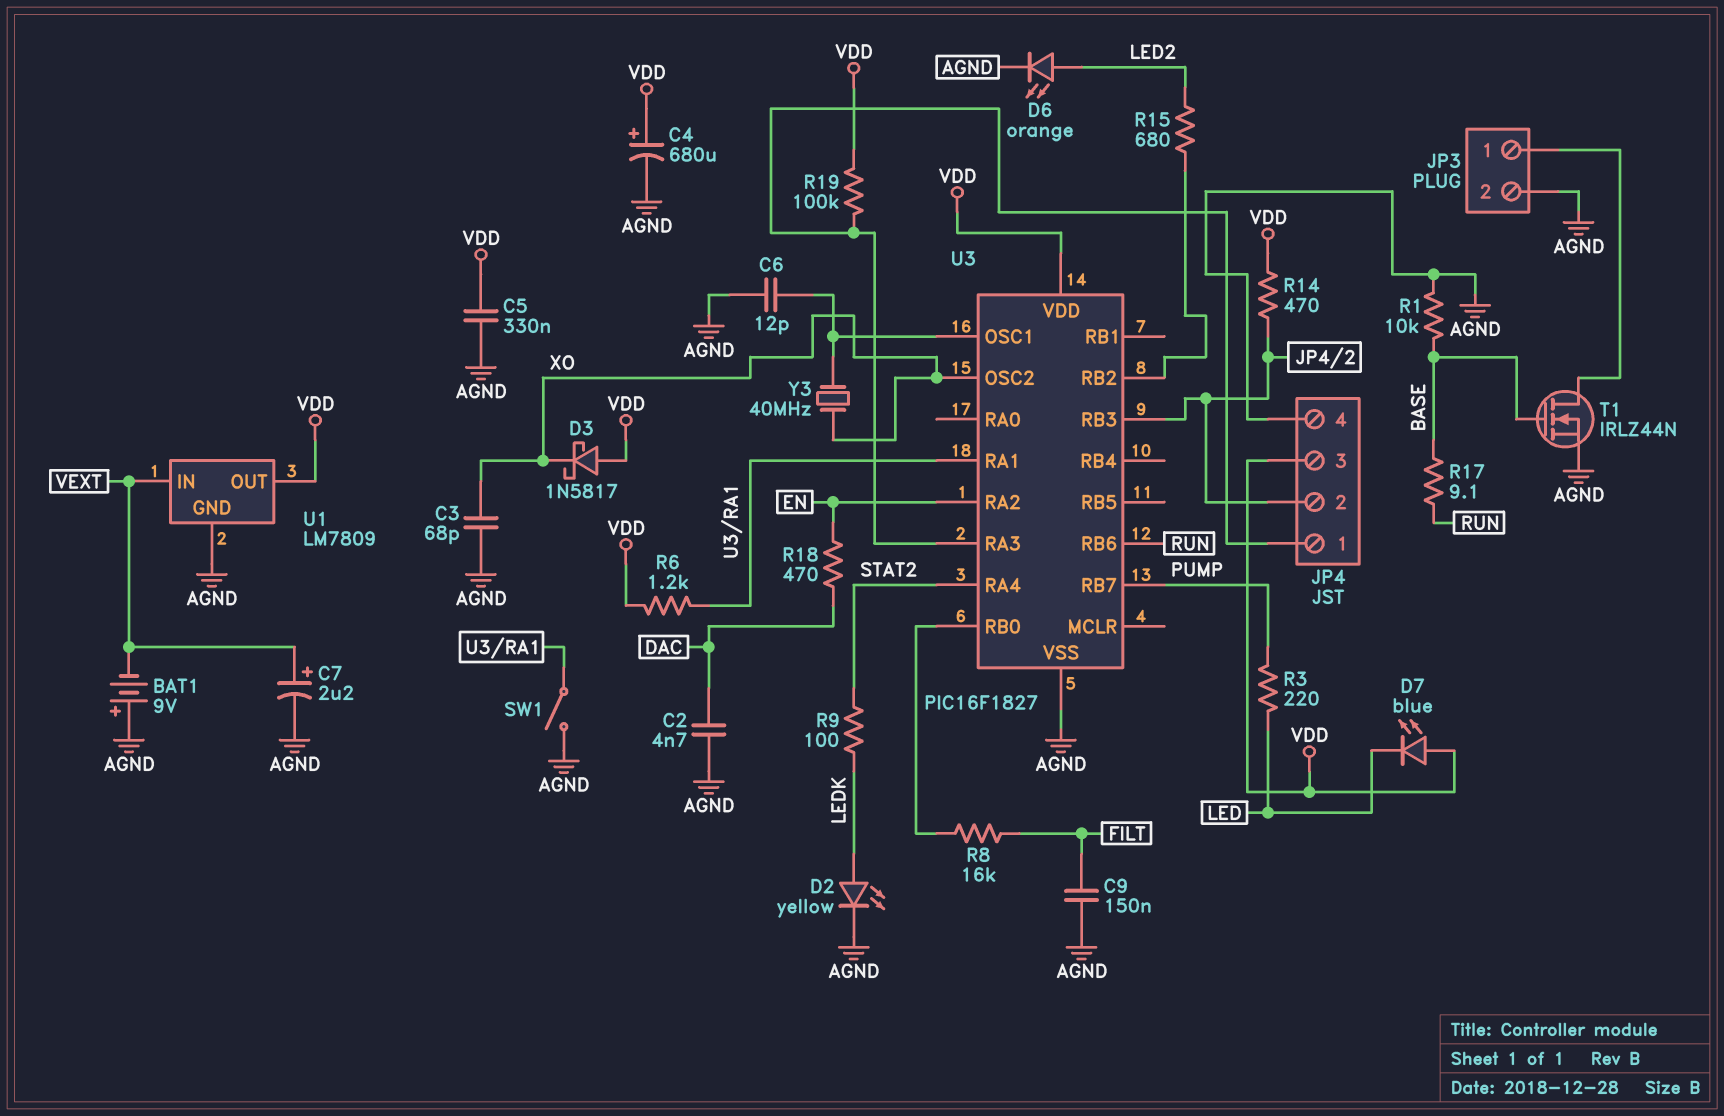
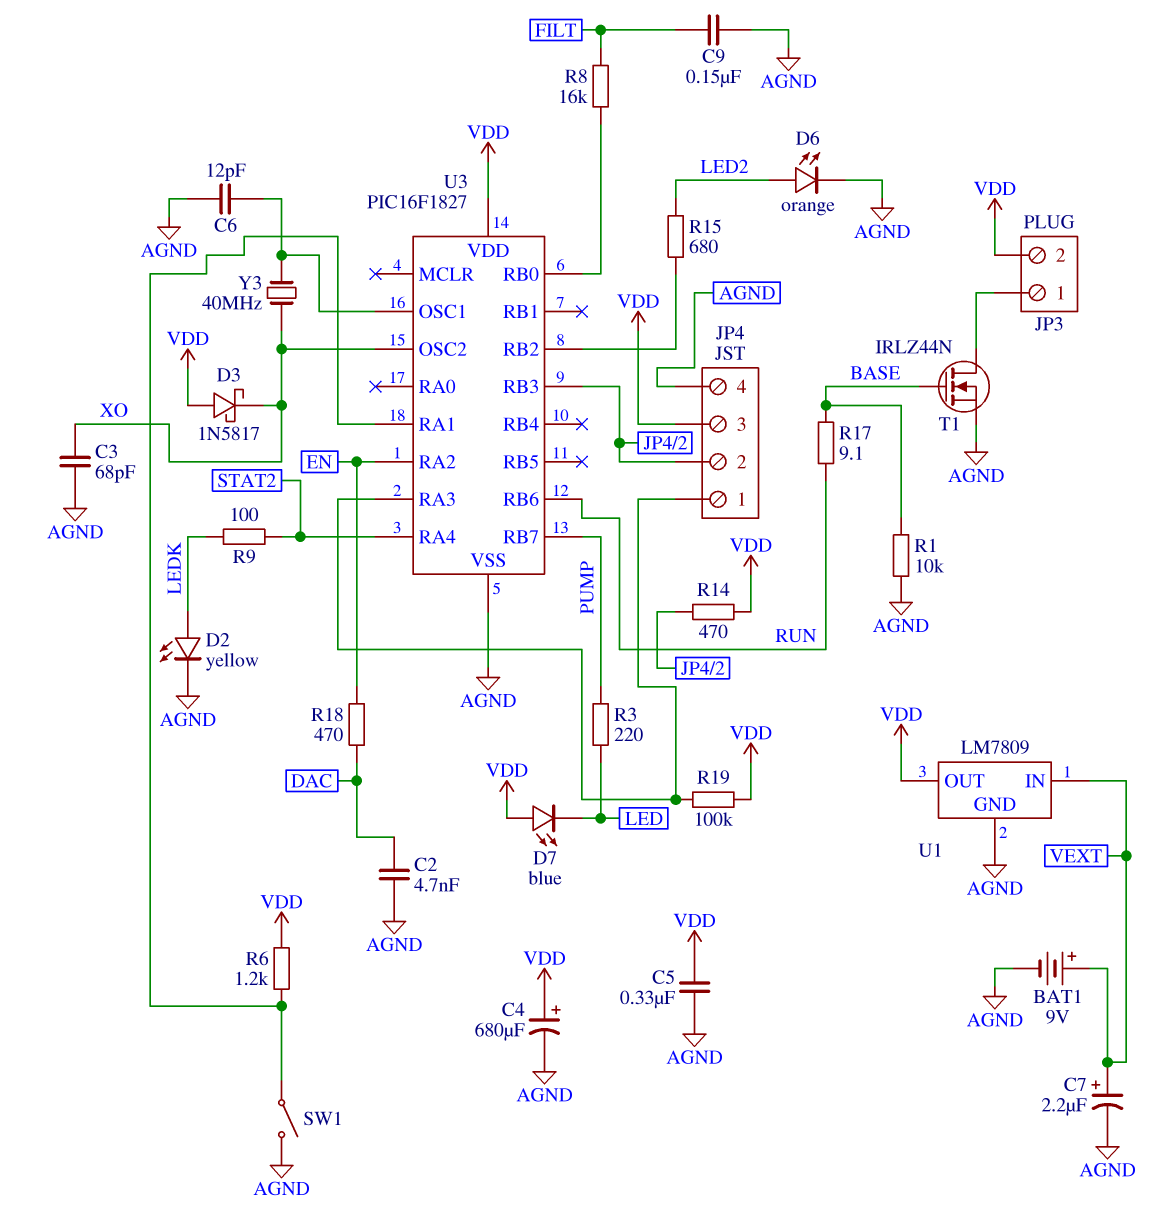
BAT1: 9V (plus AGND, minus VEXT) -> 9V (plus VEXT, minus AGND)
JP3 pin 2: AGND -> VDD

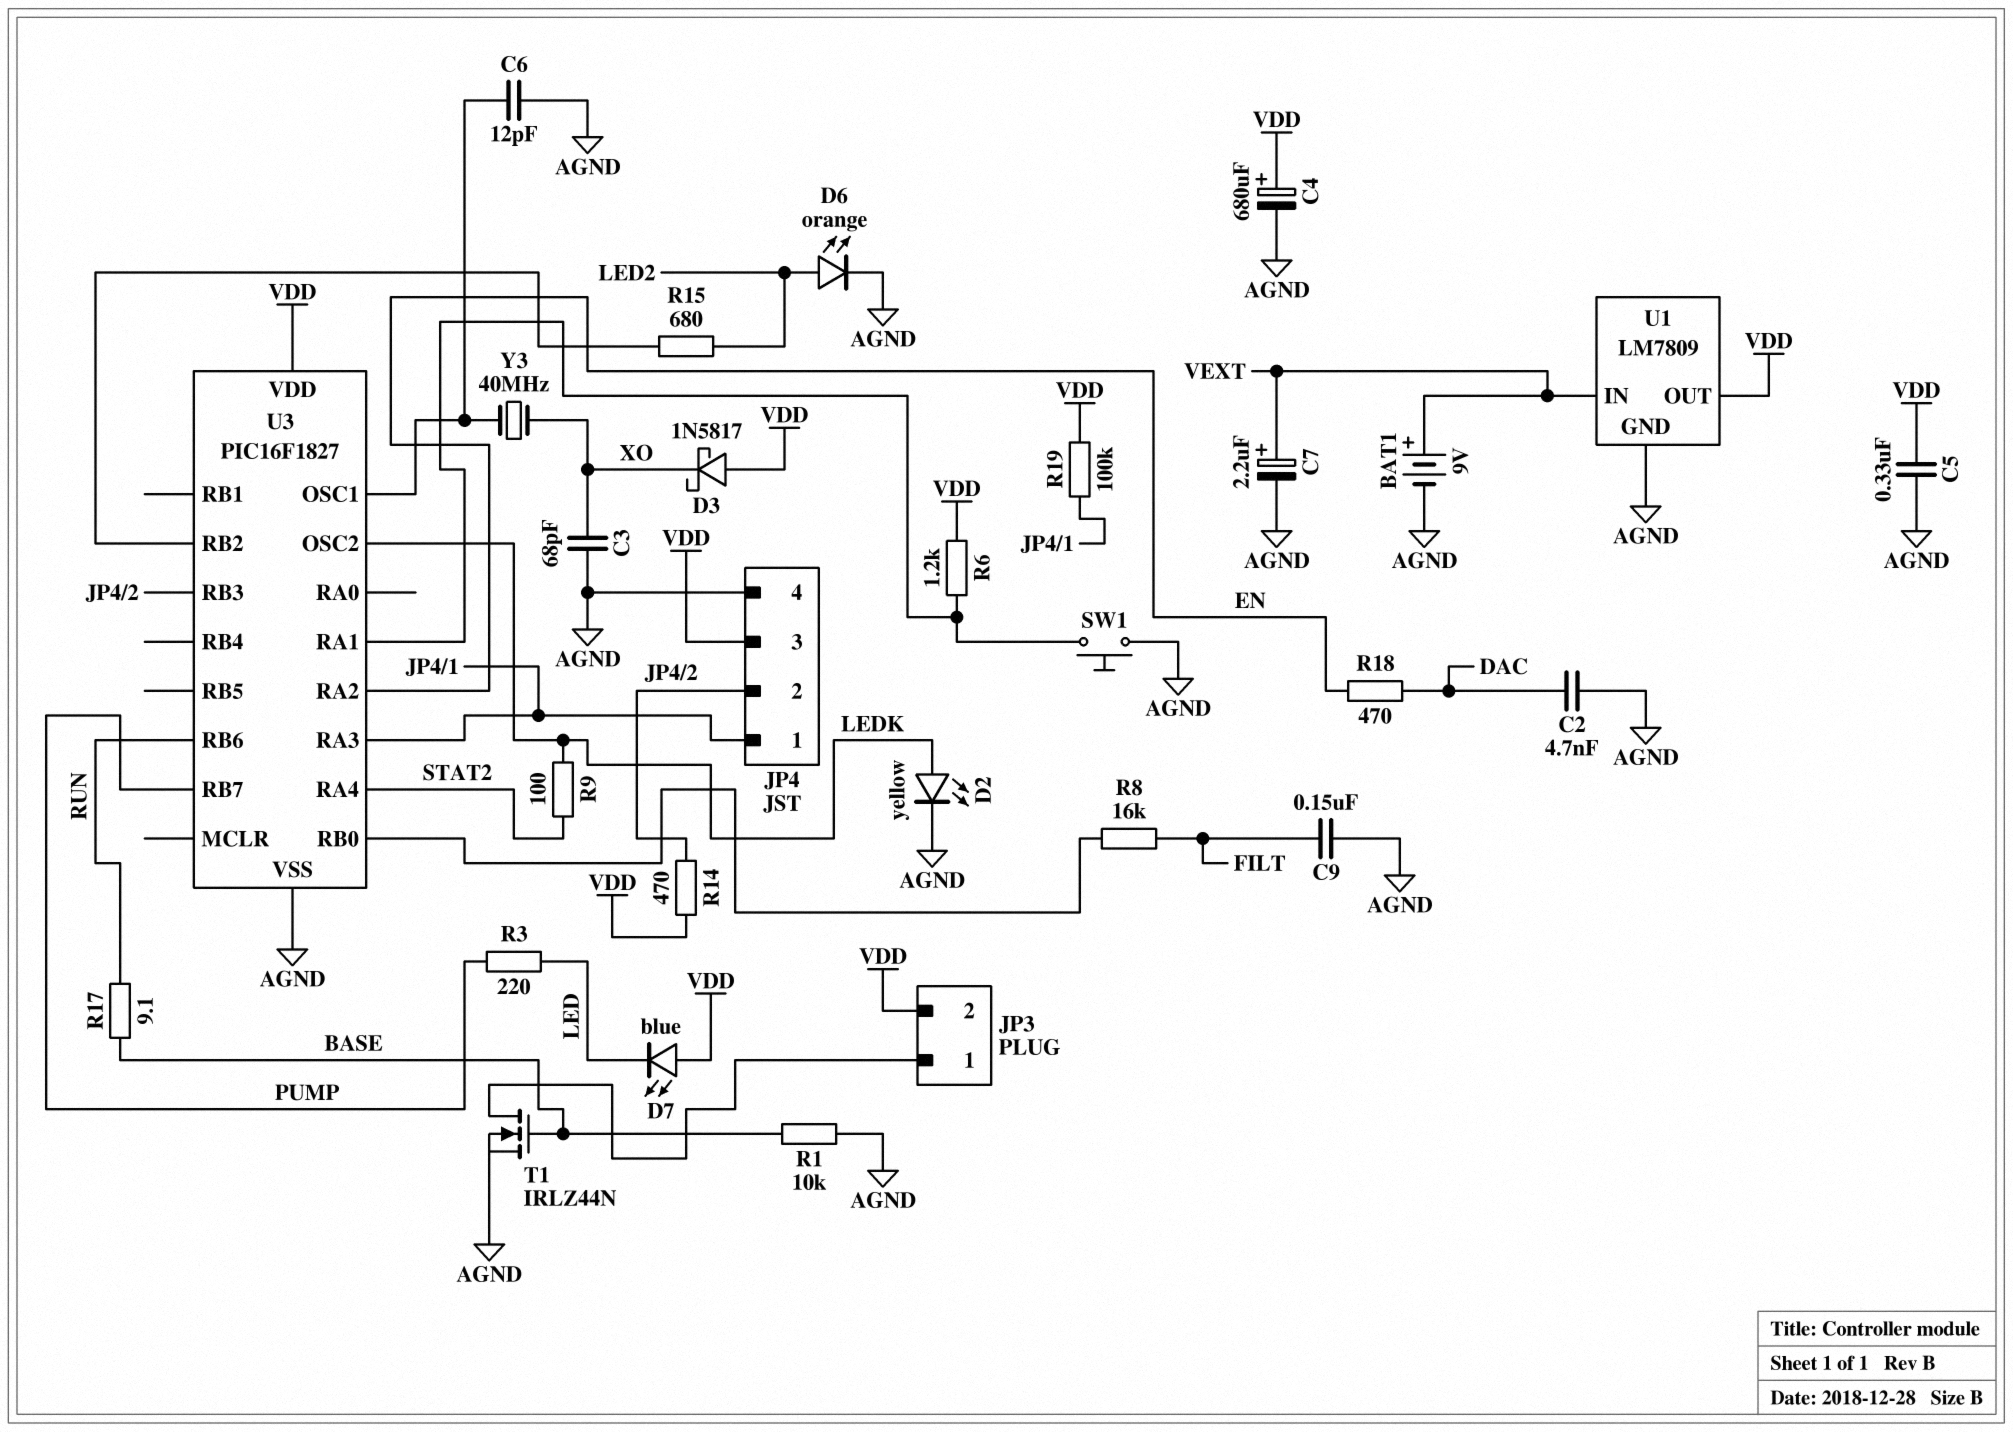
SW1: switch (AGND, U3/RA1) -> button (AGND, U3/RA1)
U3 pin OSC2: XO -> LEDK

